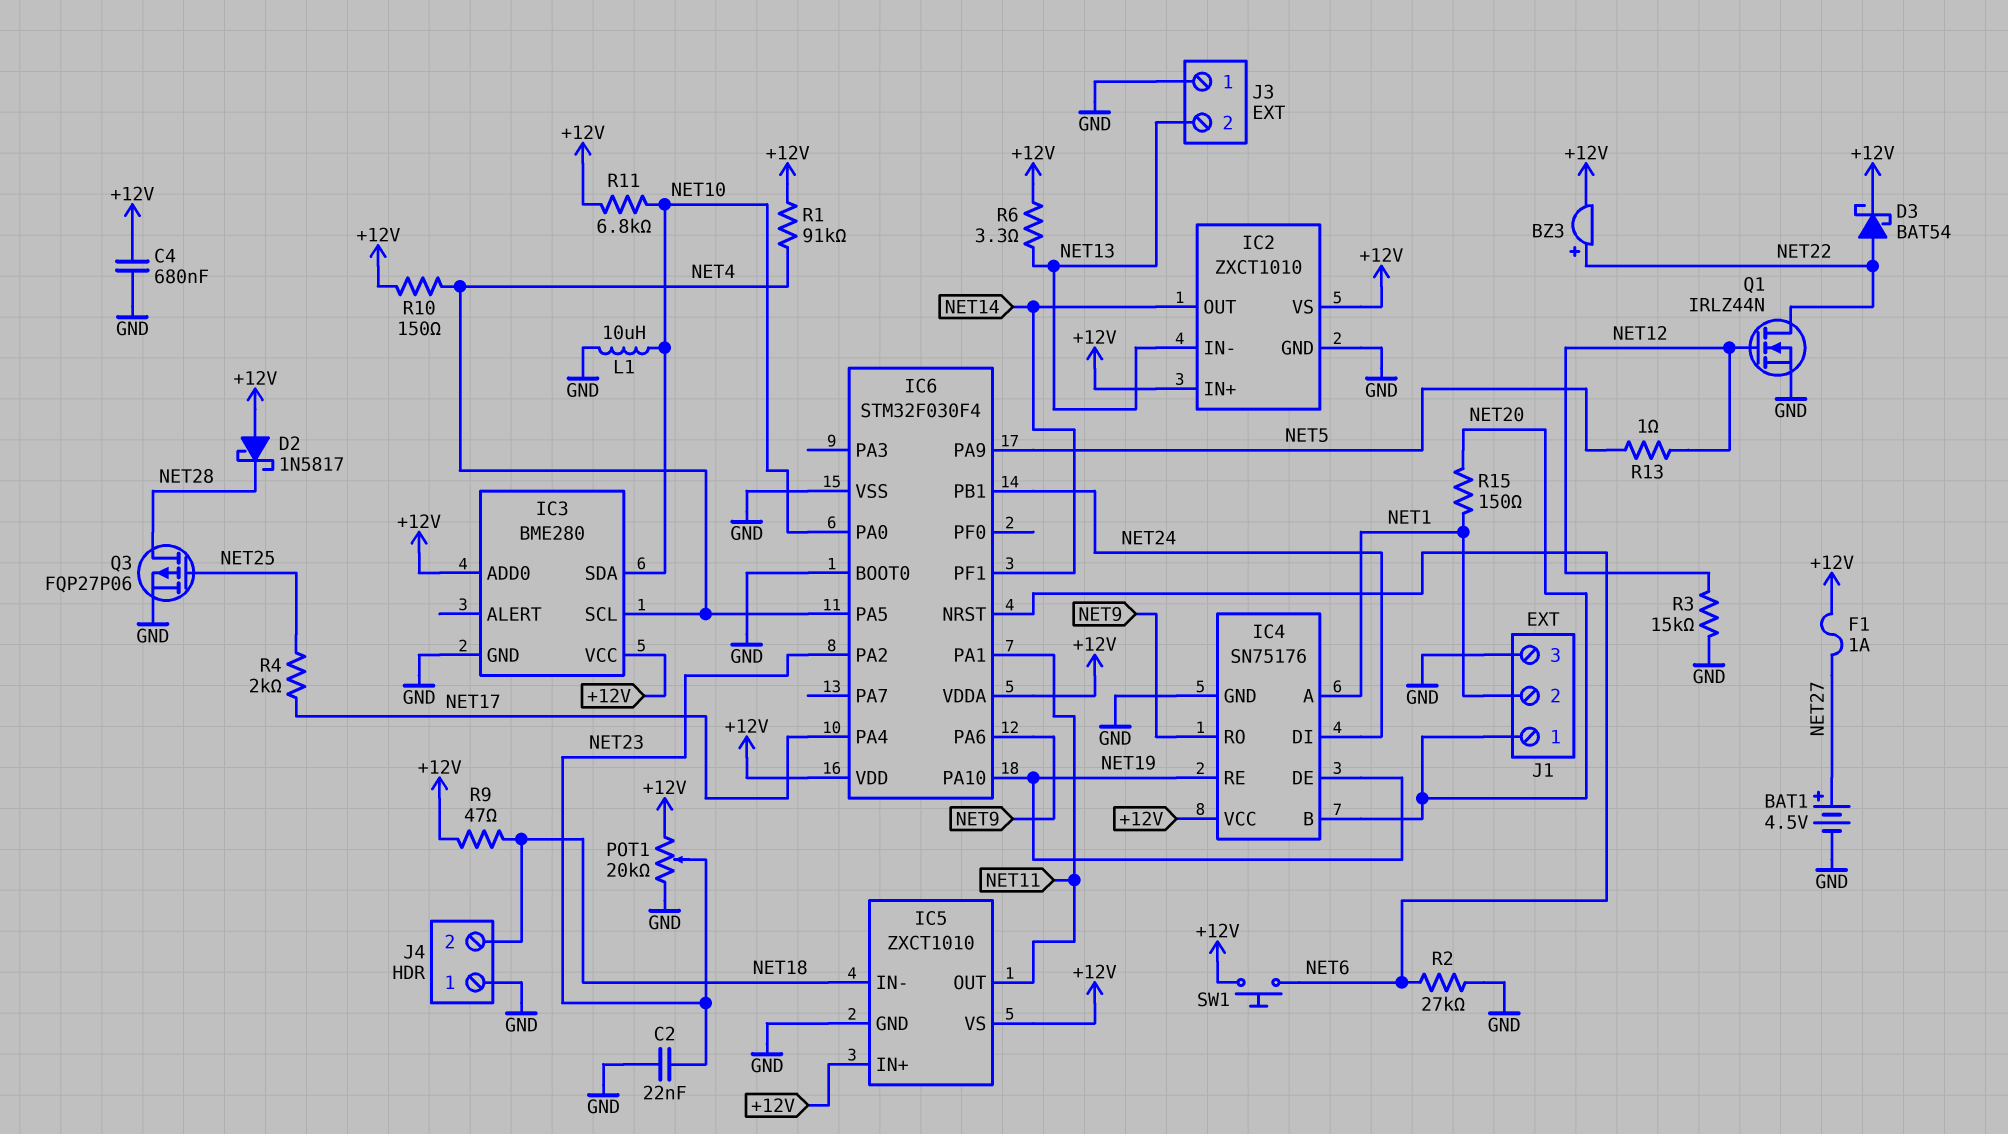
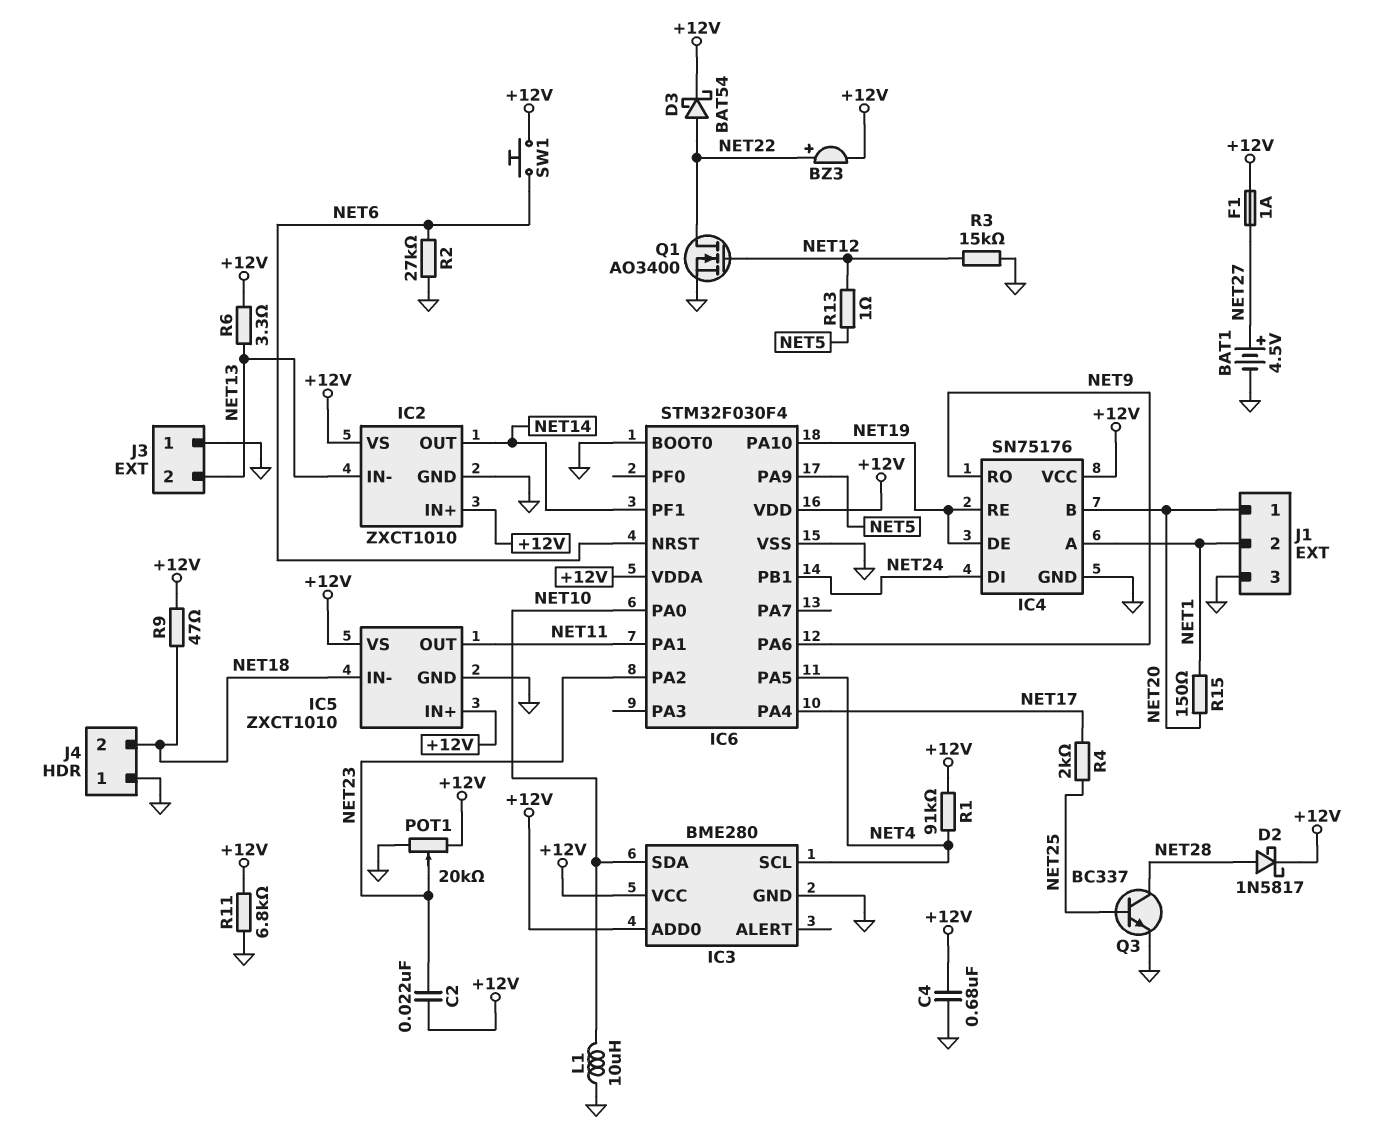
C2: 22nF (GND, NET23) -> 22nF (+12V, NET23)
D2: schottky 1N5817 (A +12V, K NET28) -> schottky 1N5817 (A NET28, K +12V)
Q1: NMOS IRLZ44N (G NET12, D NET22, S GND) -> NMOS AO3400 (G NET12, D NET22, S GND)
Q3: PMOS FQP27P06 (G NET25, D NET28, S GND) -> NPN BC337 (B NET25, C NET28, E GND)
R10: 150 (+12V, NET4) -> none
R11: 6.8k (+12V, NET10) -> 6.8k (+12V, GND)

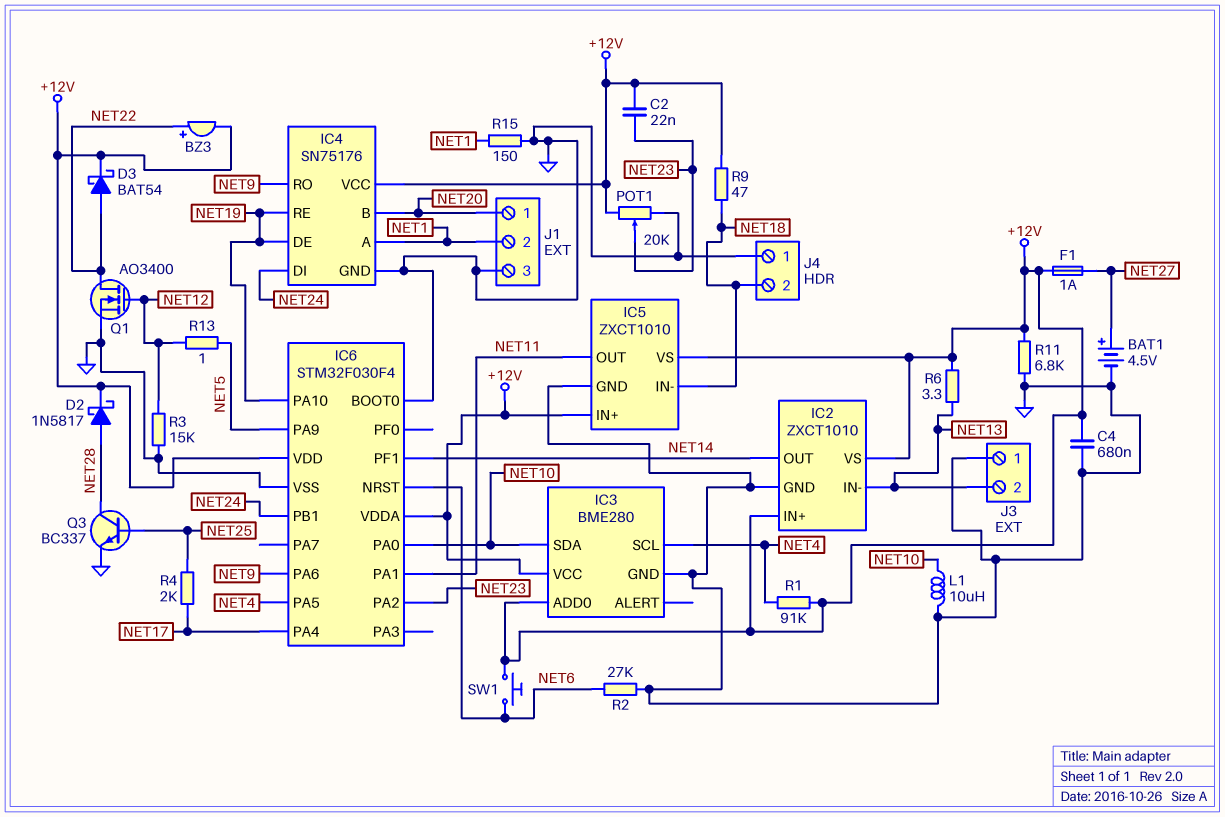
R15: 150 (NET1, NET20) -> 150 (GND, NET1)

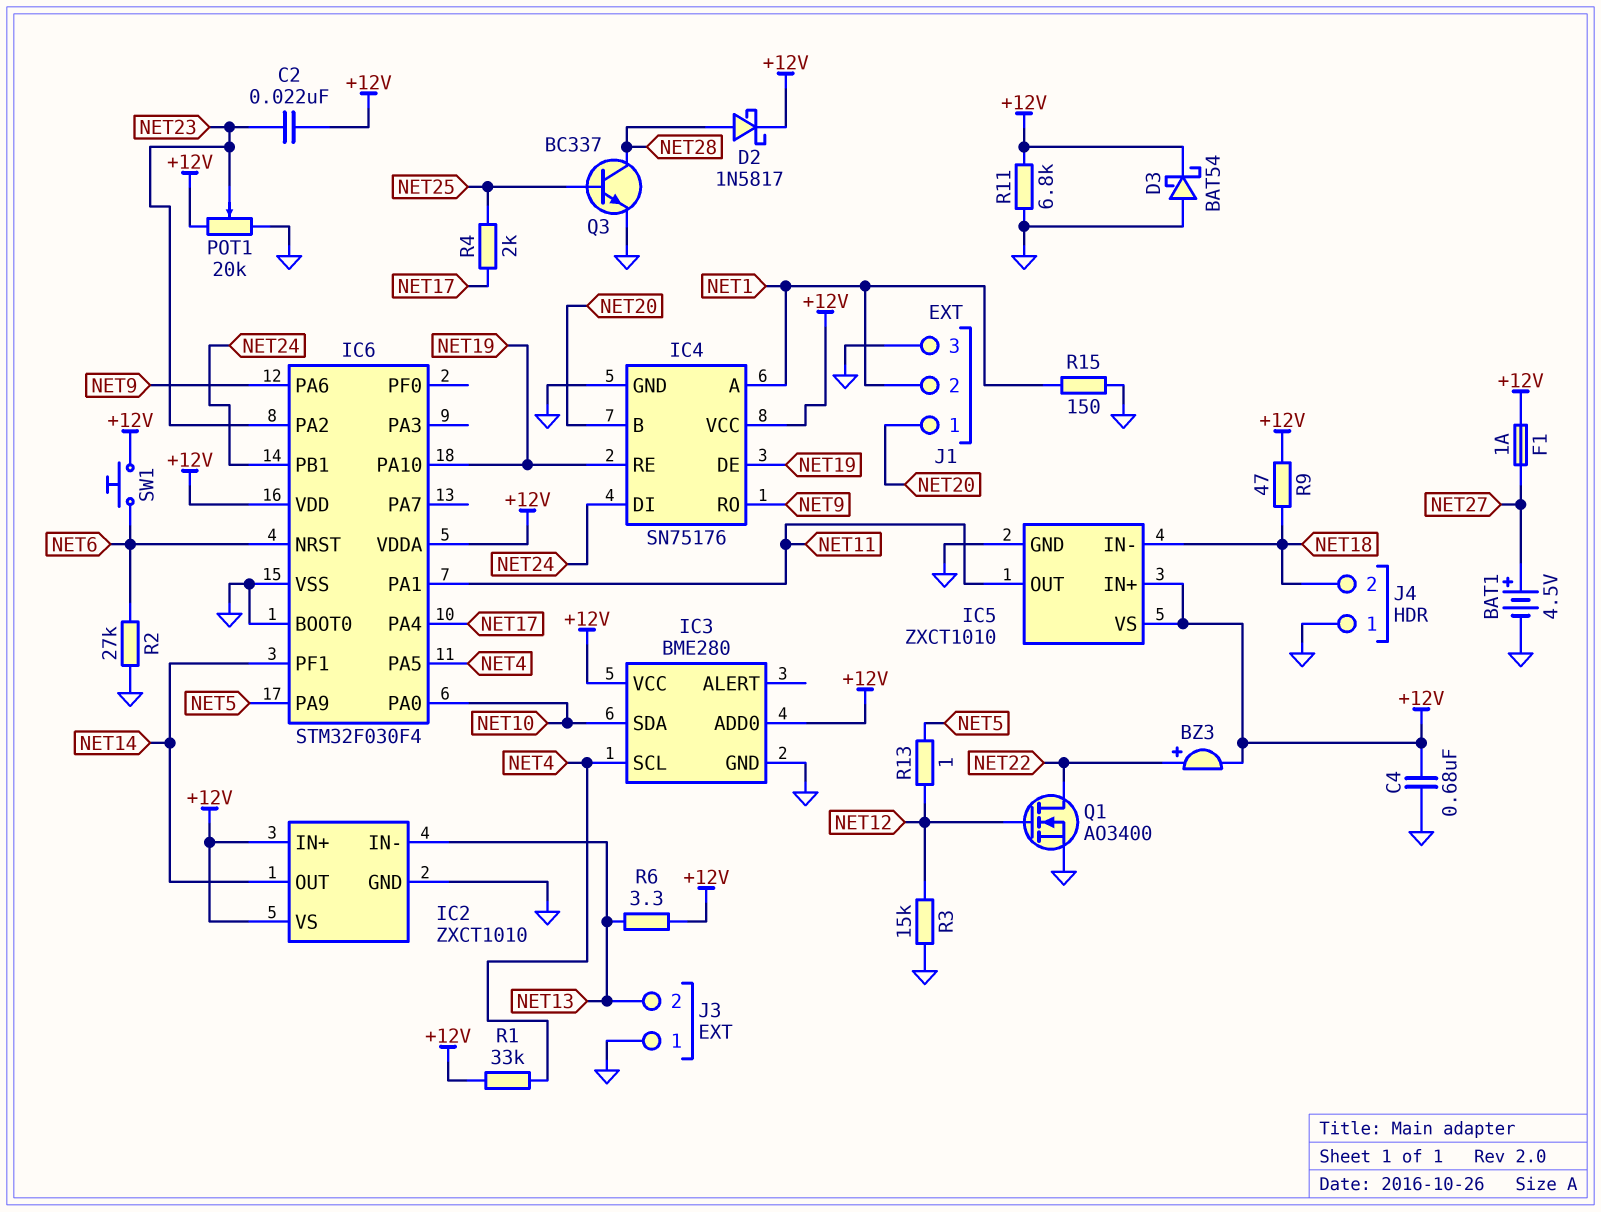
D3: schottky BAT54 (A NET22, K +12V) -> schottky BAT54 (A GND, K +12V)
L1: 10uH (GND, NET10) -> none
R1: 91k (+12V, NET4) -> 33k (+12V, NET4)

